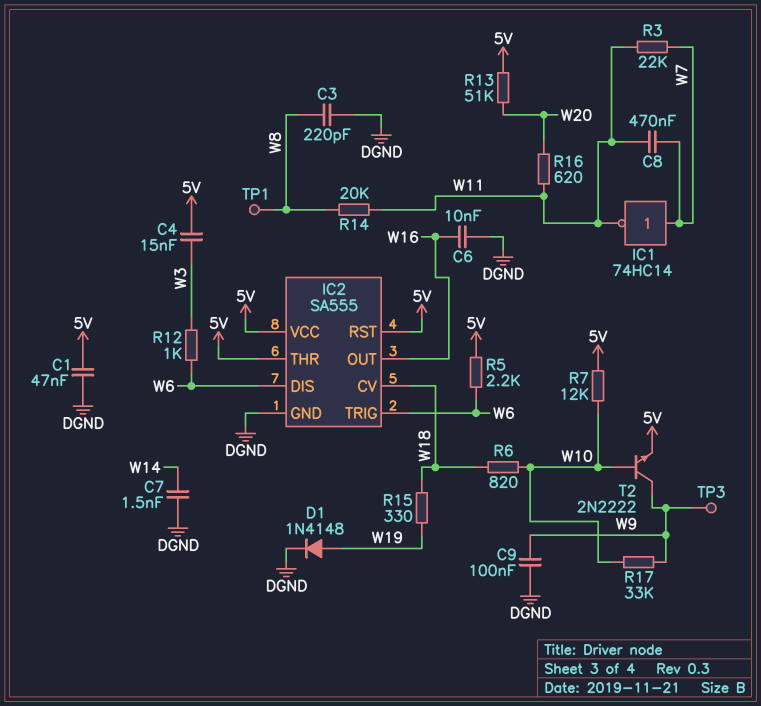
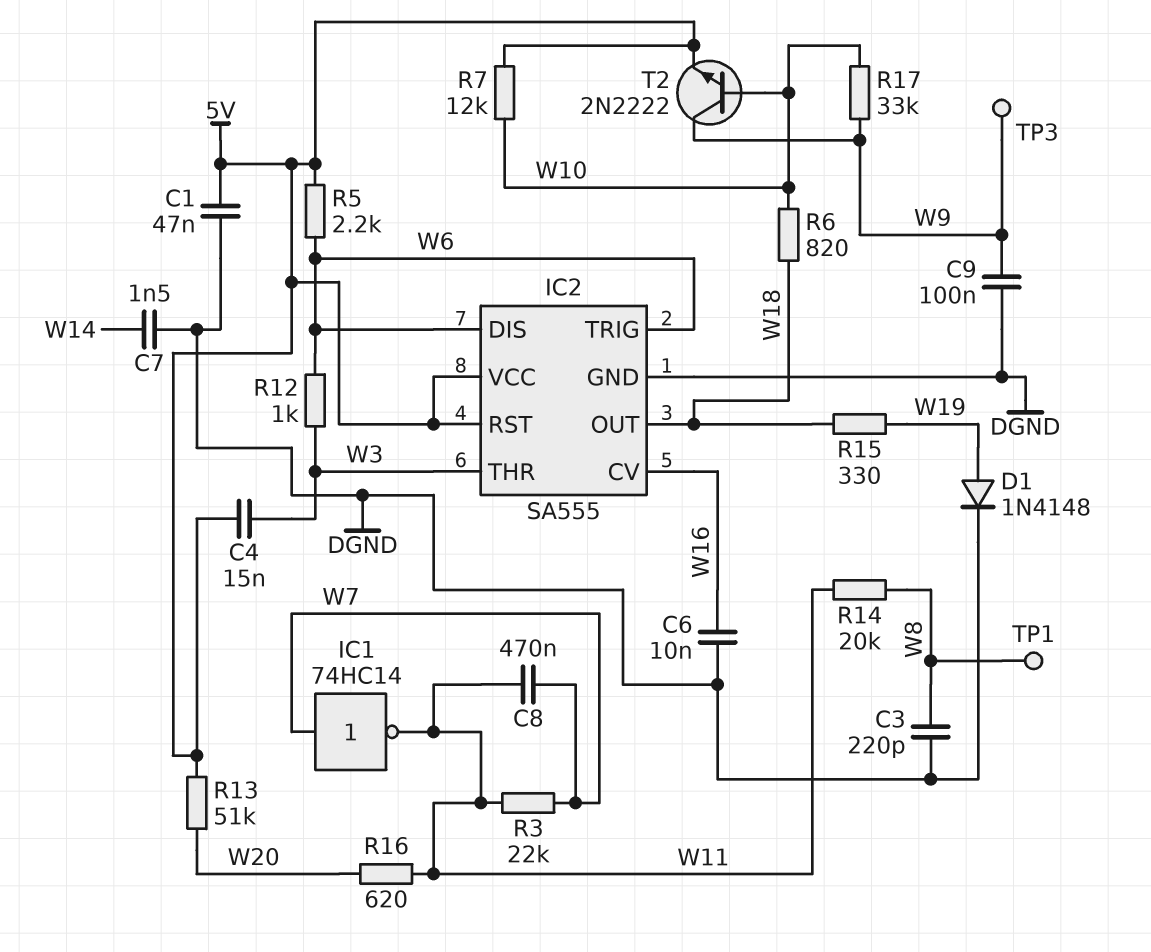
IC2 pin CV: W18 -> W16
IC2 pin OUT: W16 -> W18
IC2 pin THR: 5V -> W3

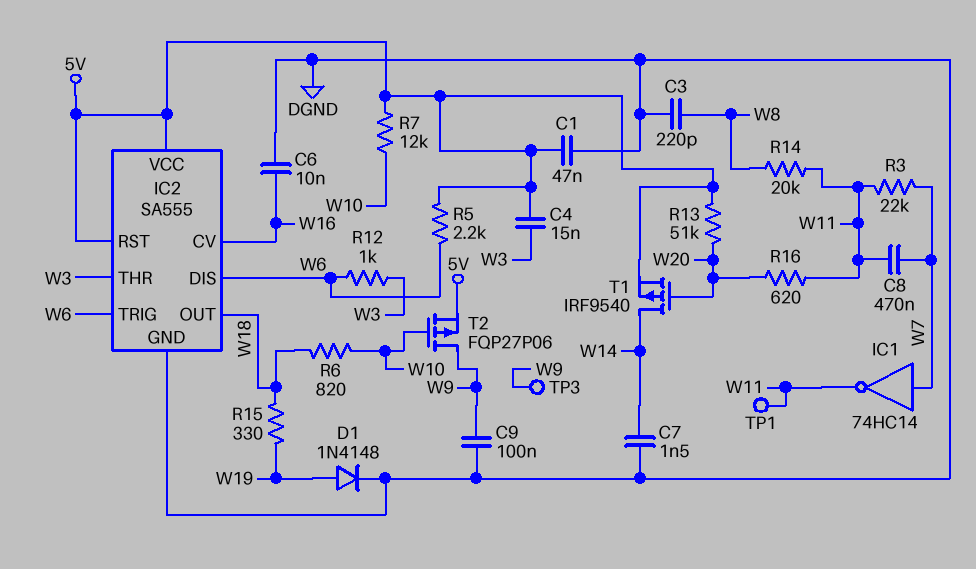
R17: 33k (W9, W10) -> none
T1: none -> PMOS IRF9540 (G W20, D W14, S 5V)
T2: NPN 2N2222 (B W10, C W9, E 5V) -> PMOS FQP27P06 (G W10, D W9, S 5V)
TP1: test point (W8) -> test point (W11)

